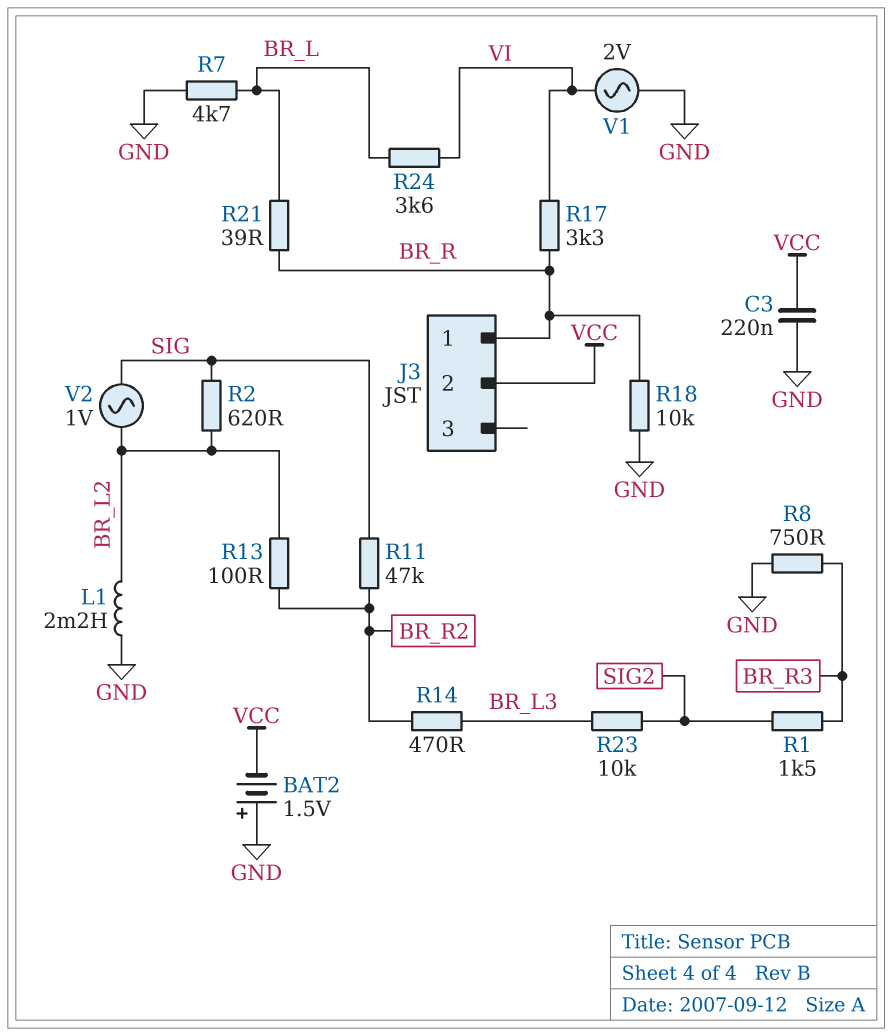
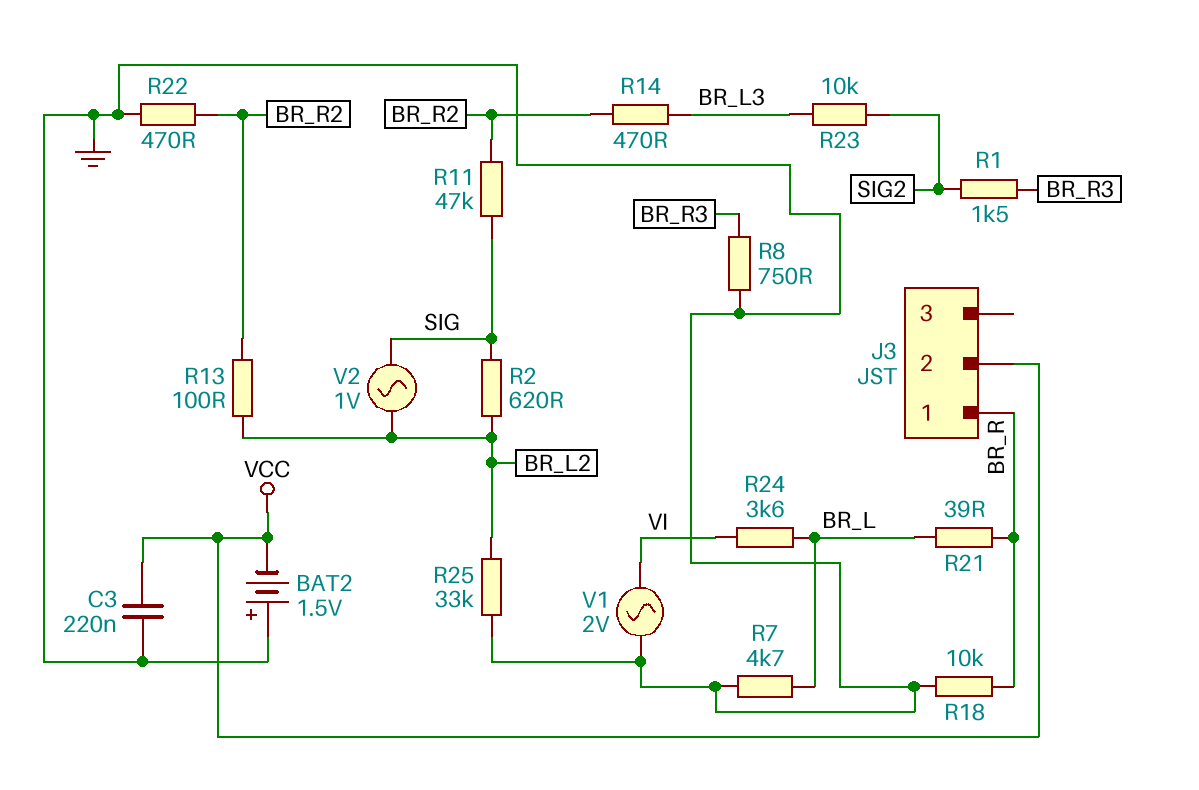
L1: 2.2mH (BR_L2, GND) -> none
R17: 3.3k (BR_R, VI) -> none
R22: none -> 470 (BR_R2, GND)
R25: none -> 33k (BR_L2, GND)

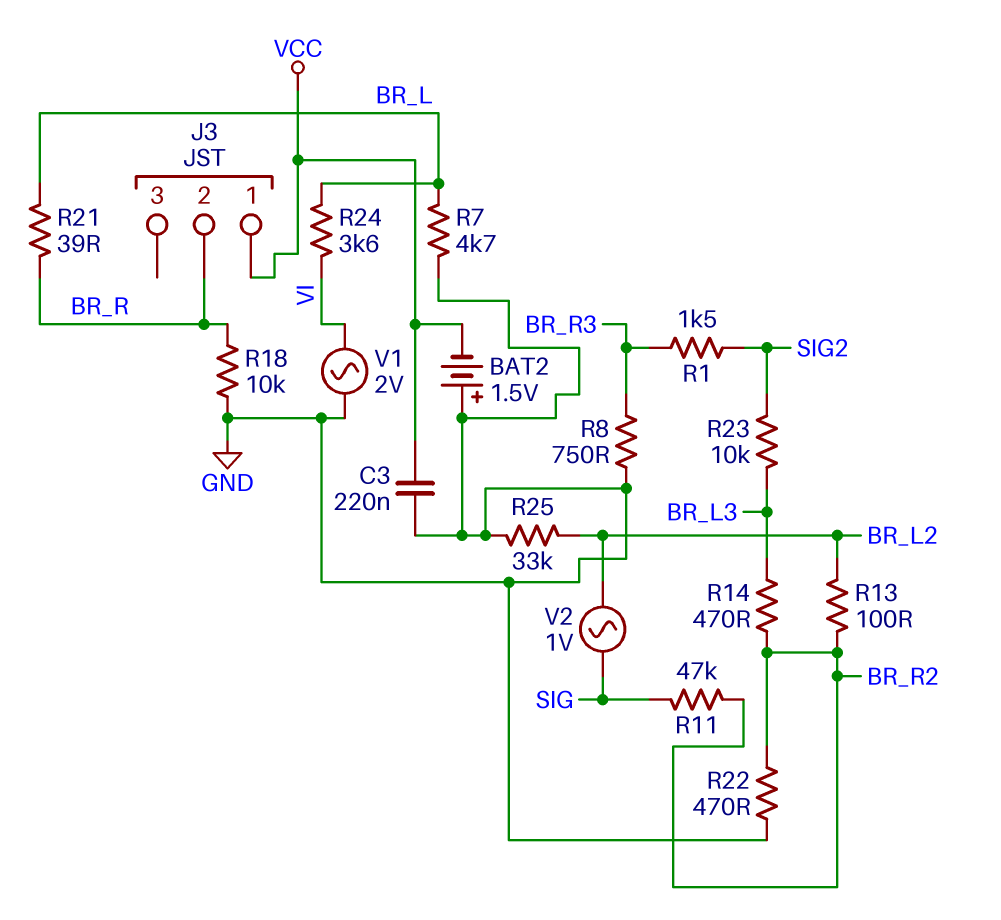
J3 pin 1: BR_R -> VCC
J3 pin 2: VCC -> BR_R
R2: 620 (BR_L2, SIG) -> none

